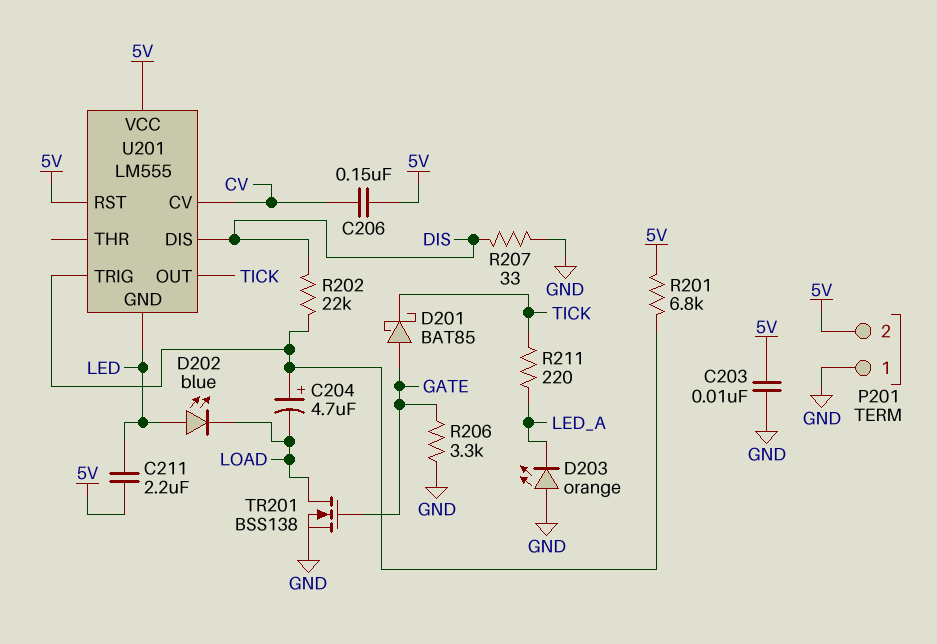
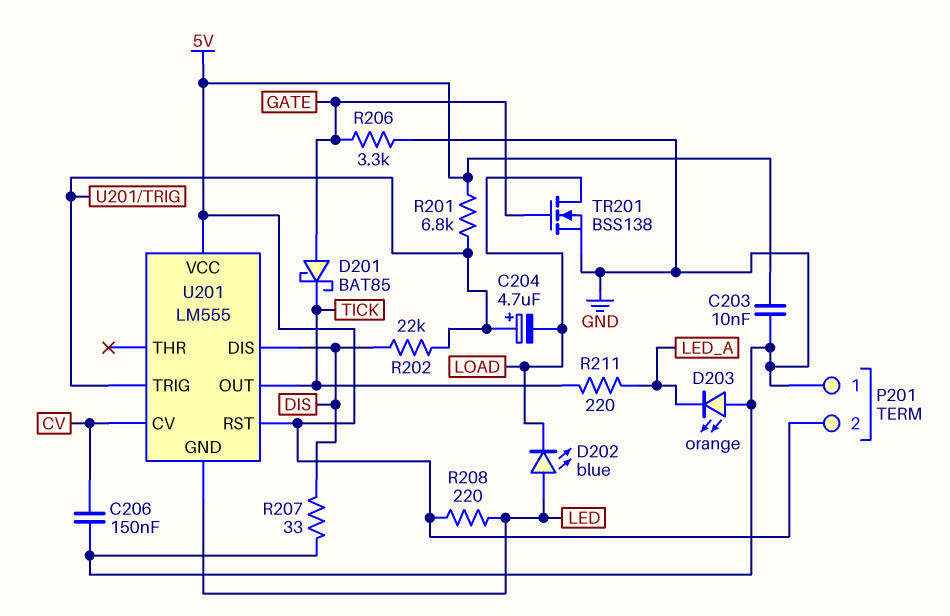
C206: 150nF (5V, CV) -> 150nF (CV, GND)
C211: 2.2uF (5V, LED) -> none
R208: none -> 220 (5V, LED)

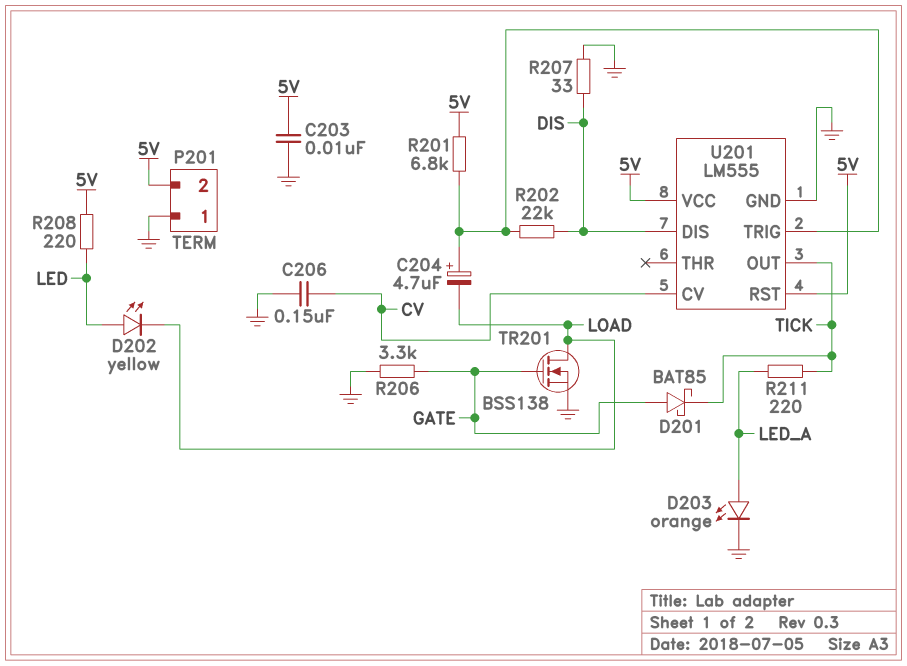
D202: LED blue (A LED, K LOAD) -> LED yellow (A LED, K LOAD)
D203: LED orange (A GND, K LED_A) -> LED orange (A LED_A, K GND)
U201 pin GND: LED -> GND

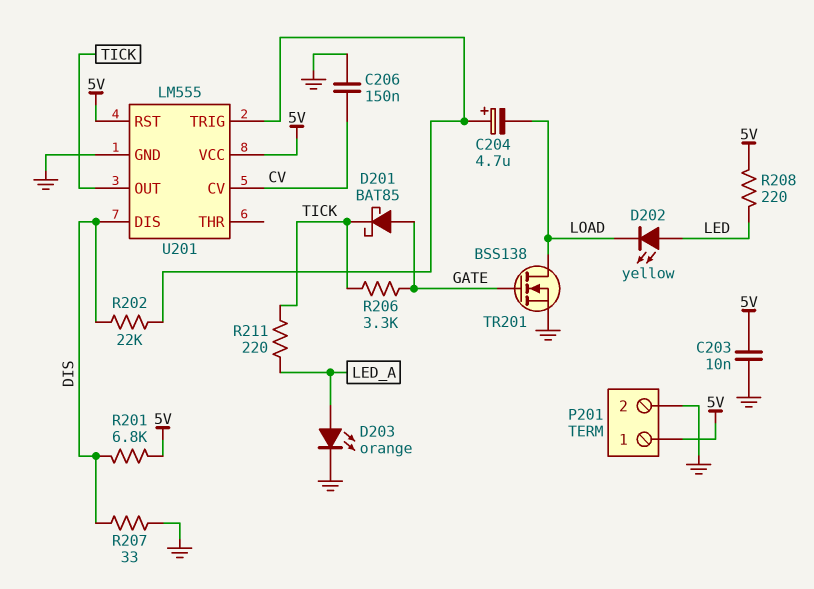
P201 pin 1: GND -> 5V
P201 pin 2: 5V -> GND
R201: 6.8k (5V, U201/TRIG) -> 6.8k (5V, DIS)
R206: 3.3k (GATE, GND) -> 3.3k (GATE, TICK)

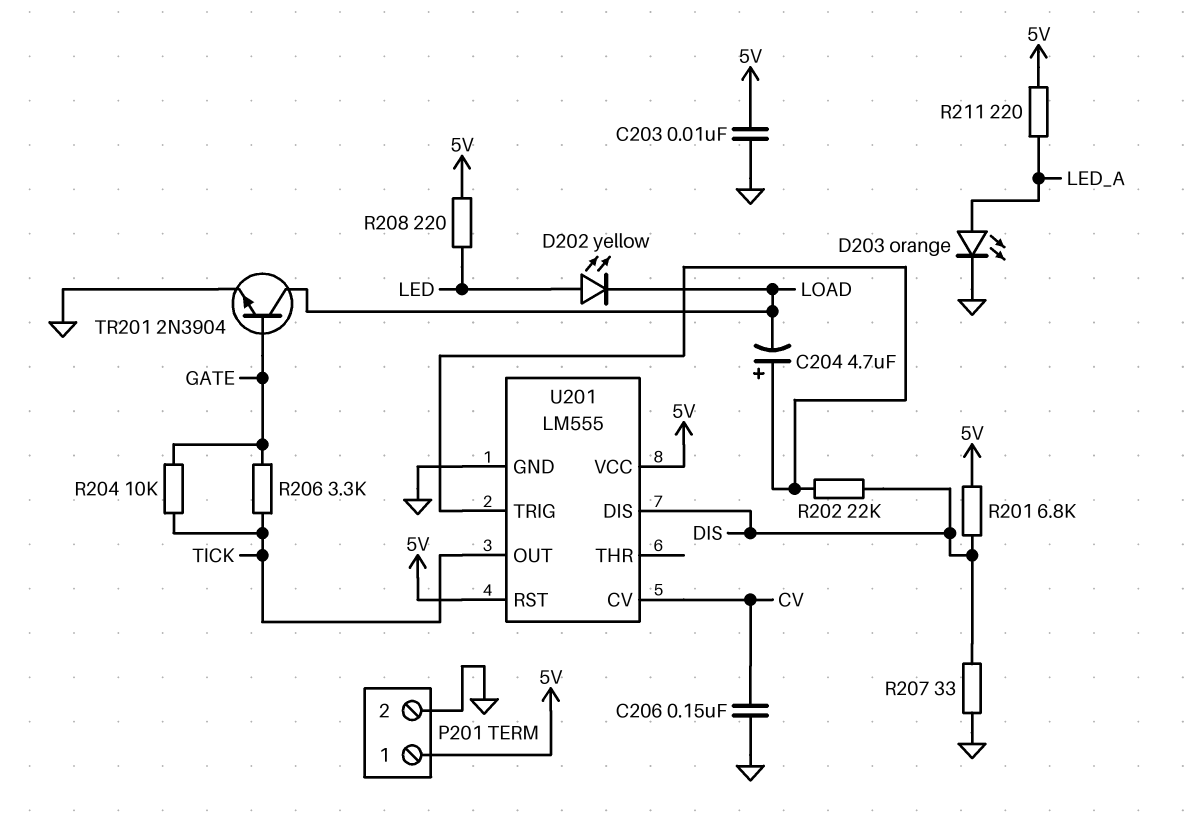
D201: schottky BAT85 (A GATE, K TICK) -> none
R204: none -> 10k (GATE, TICK)
R211: 220 (LED_A, TICK) -> 220 (5V, LED_A)
TR201: NMOS BSS138 (G GATE, D LOAD, S GND) -> NPN 2N3904 (B GATE, C LOAD, E GND)

